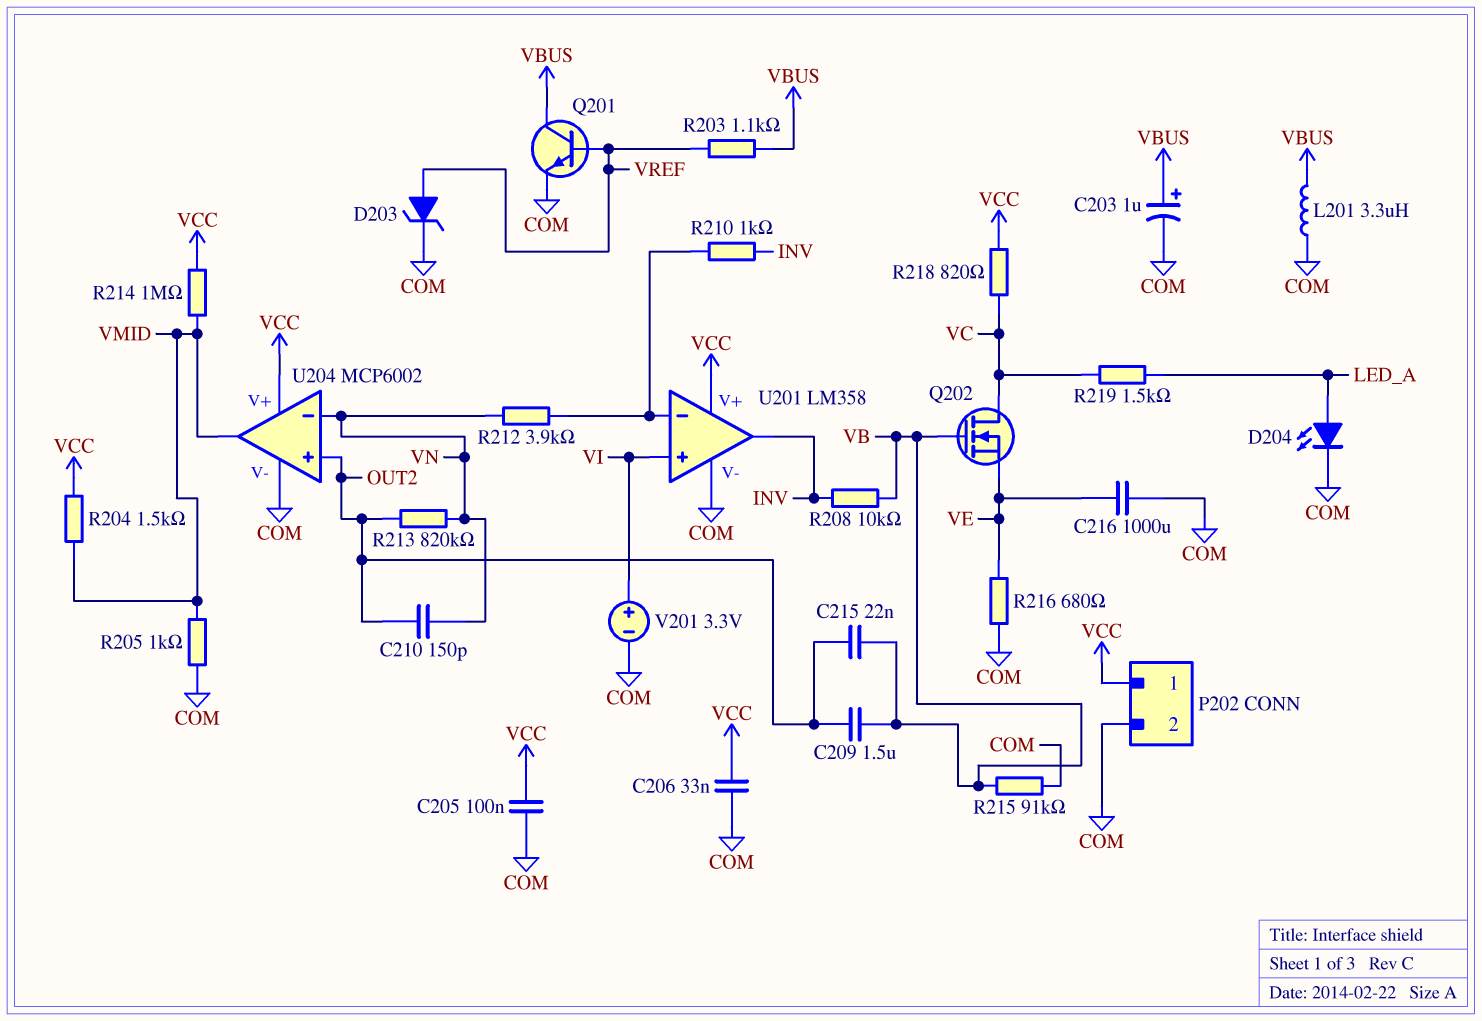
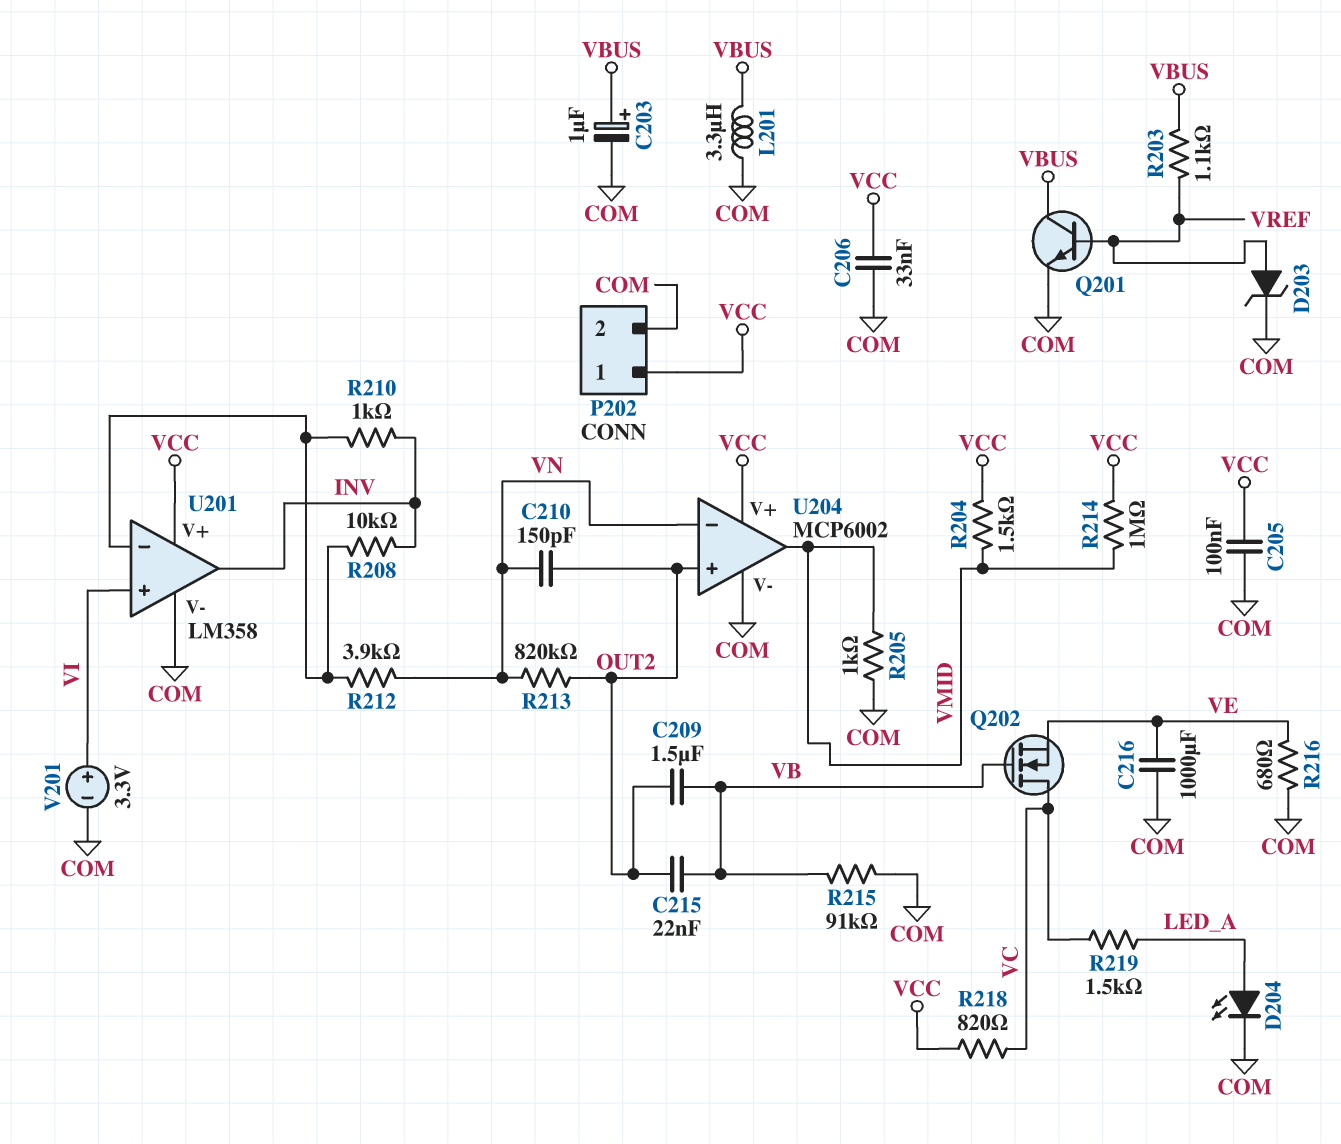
R208: 10k (INV, VB) -> 10k (INV, U201/in-)

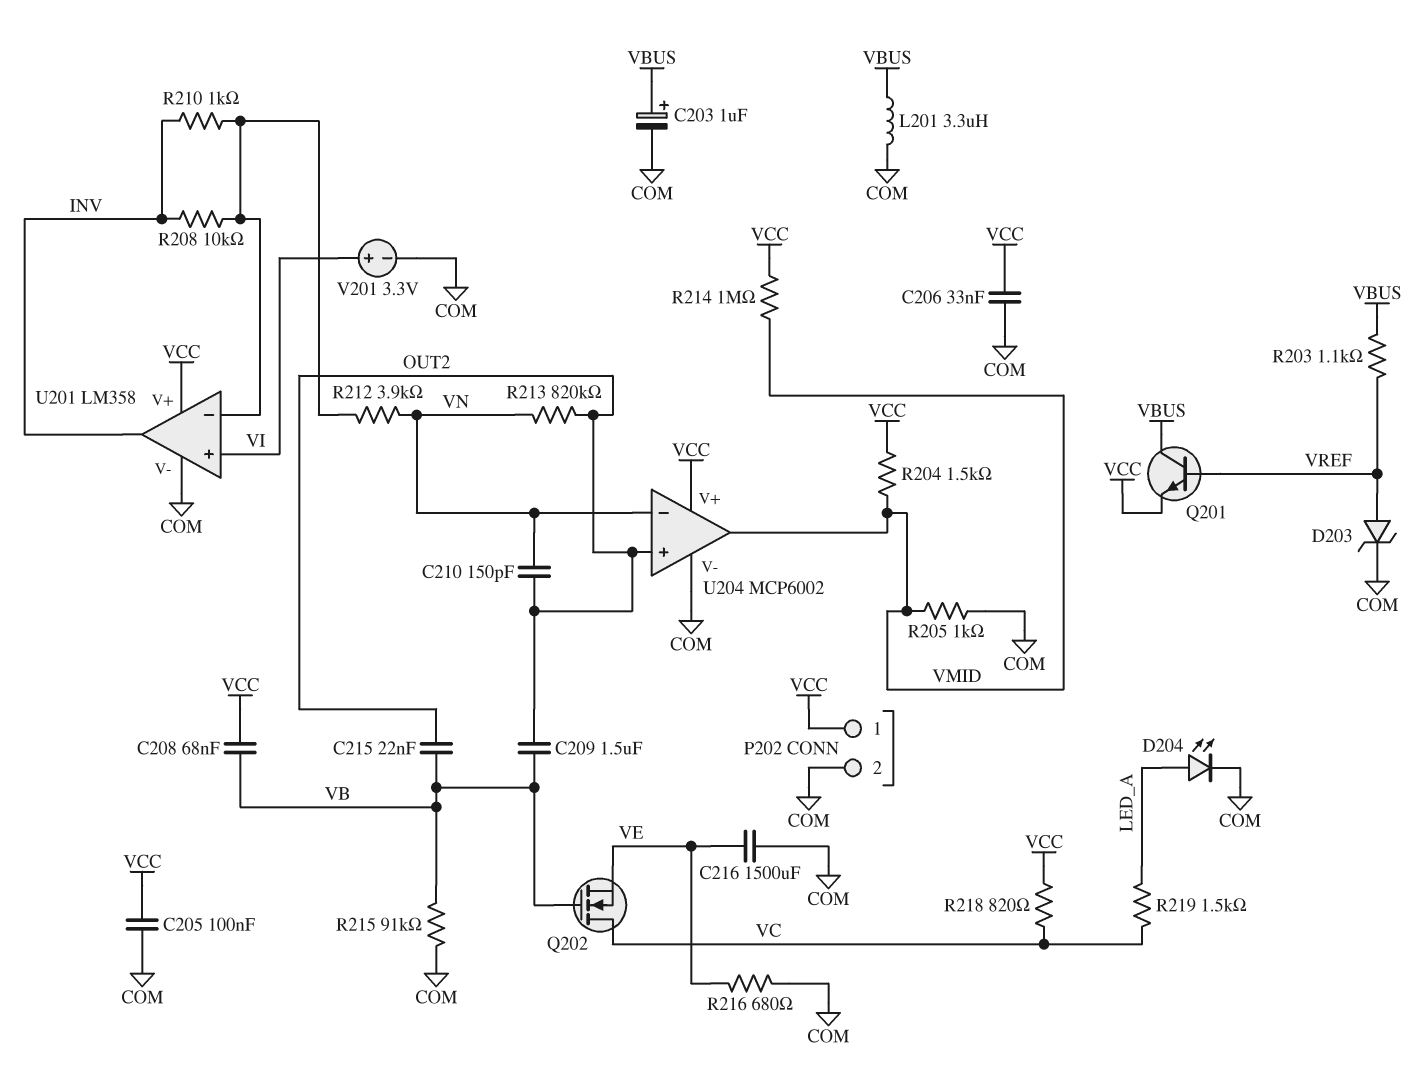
C208: none -> 68nF (VB, VCC)
C216: 1000uF (COM, VE) -> 1500uF (COM, VE)
Q201: NPN (B VREF, C VBUS, E COM) -> NPN (B VREF, C VBUS, E VCC)

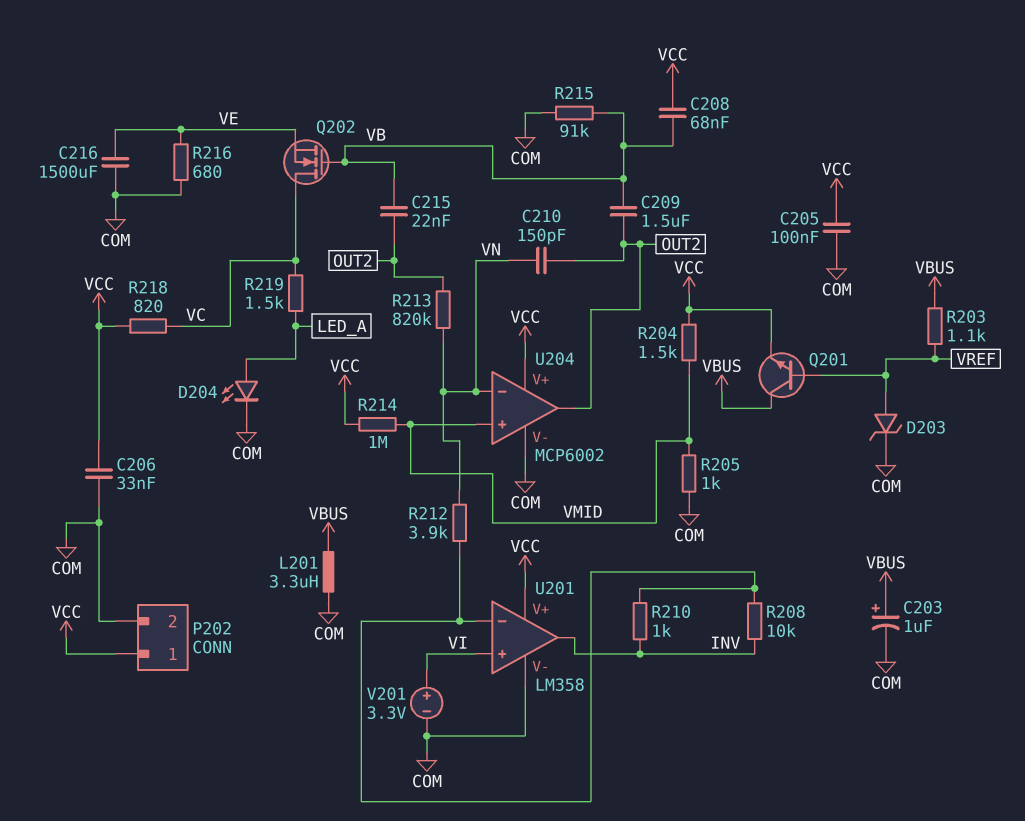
U204 pin in+: OUT2 -> VMID
U204 pin out: VMID -> OUT2

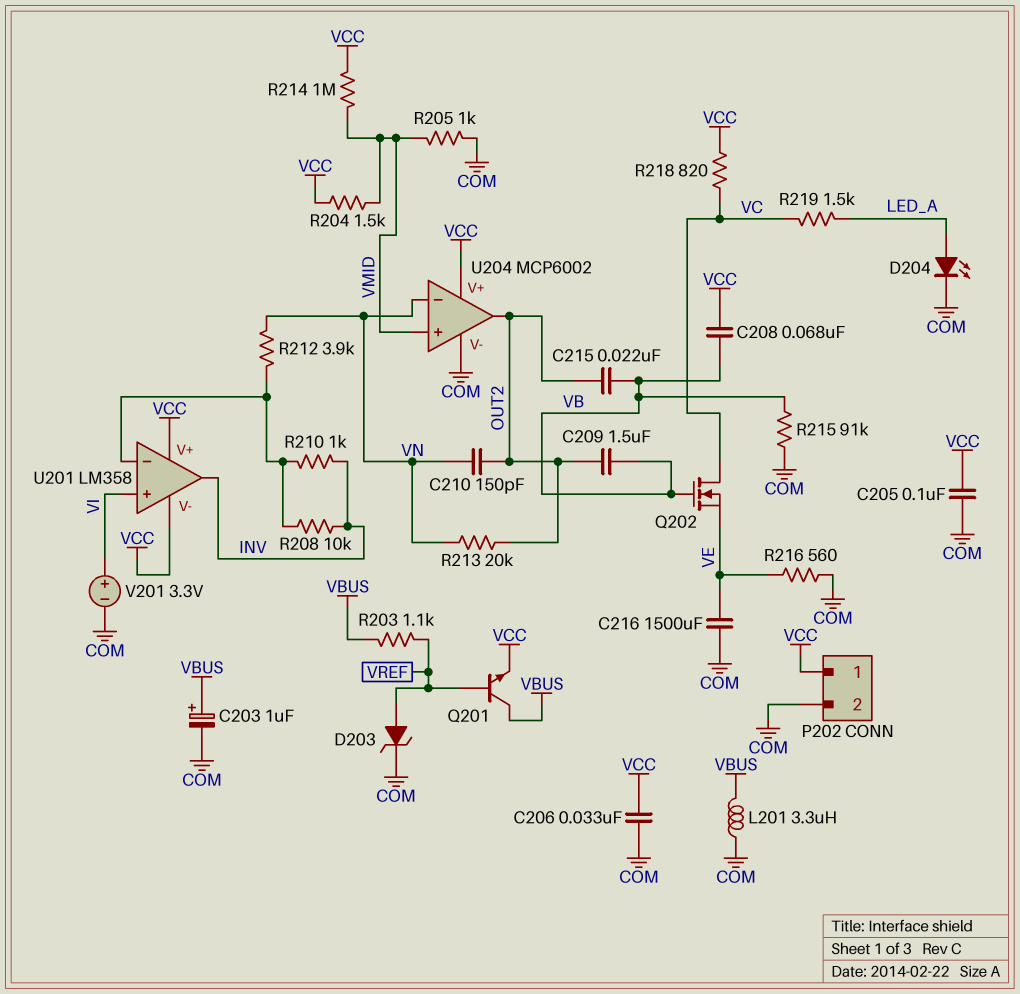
R213: 820k (OUT2, VN) -> 20k (OUT2, VN)
R216: 680 (COM, VE) -> 560 (COM, VE)
U201 pin V-: COM -> VCC

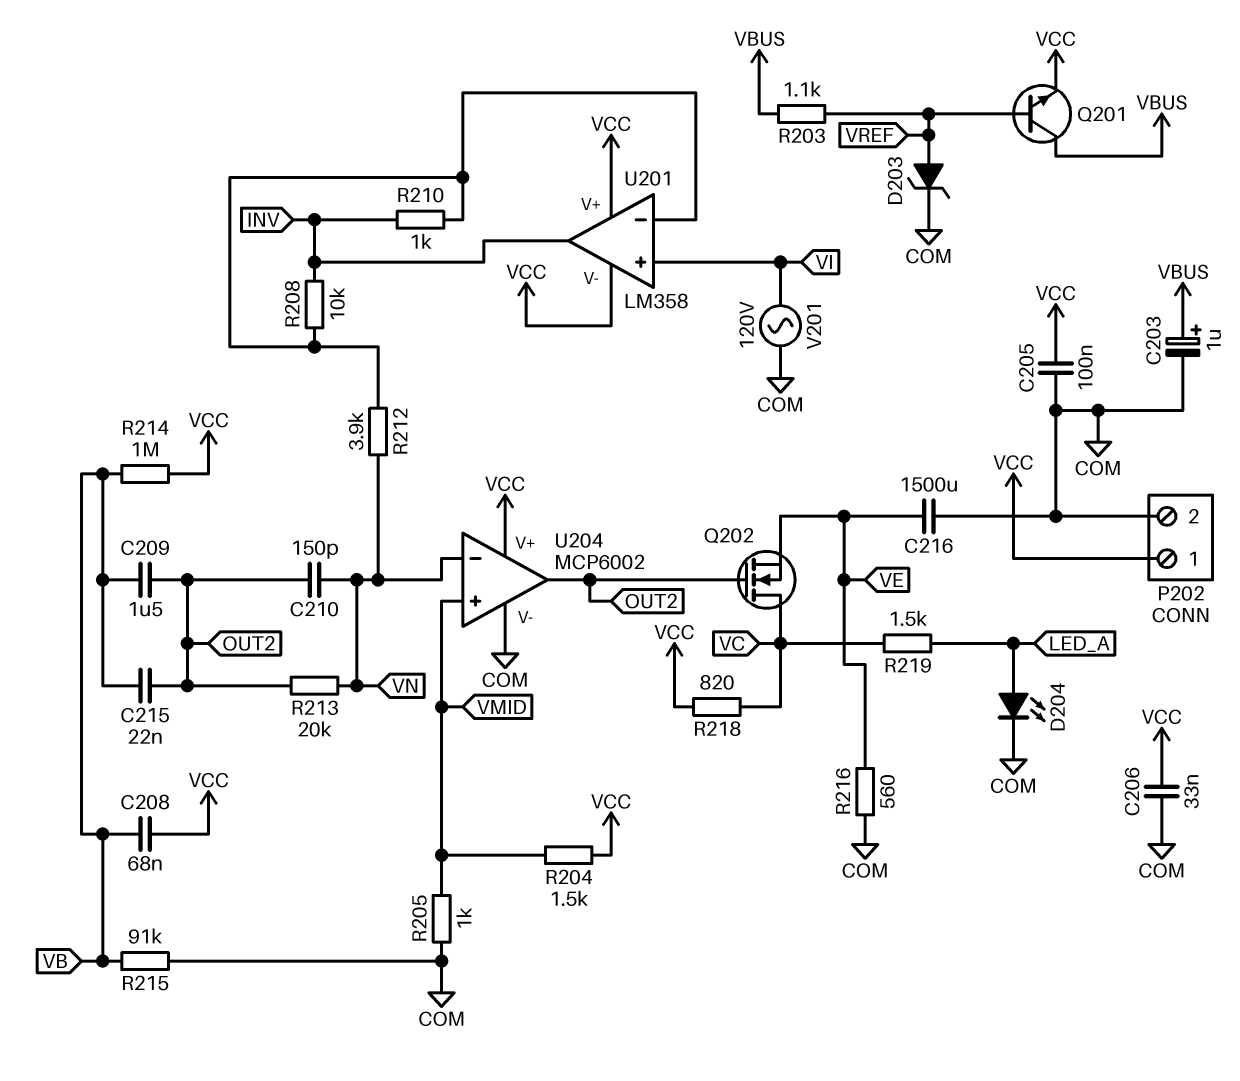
L201: 3.3uH (COM, VBUS) -> none
Q202: NMOS (G VB, D VC, S VE) -> NMOS (G OUT2, D VC, S VE)
R214: 1M (VCC, VMID) -> 1M (VB, VCC)
V201: 3.3V (plus VI, minus COM) -> AC 120V (COM, VI)

